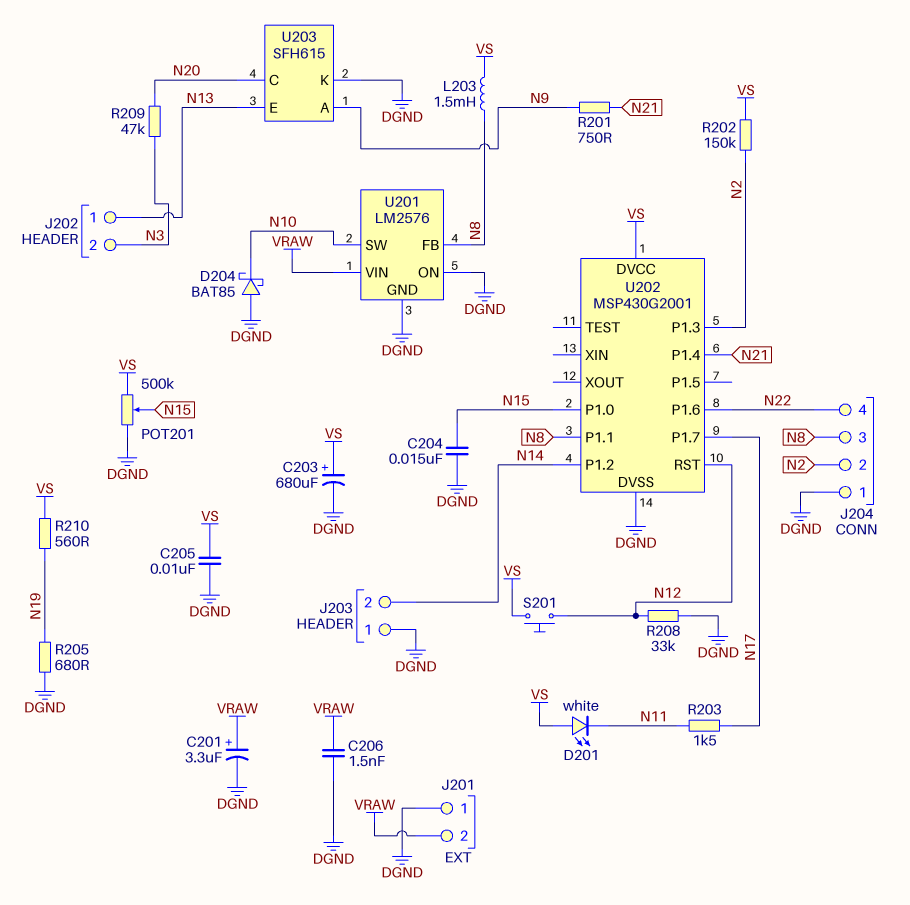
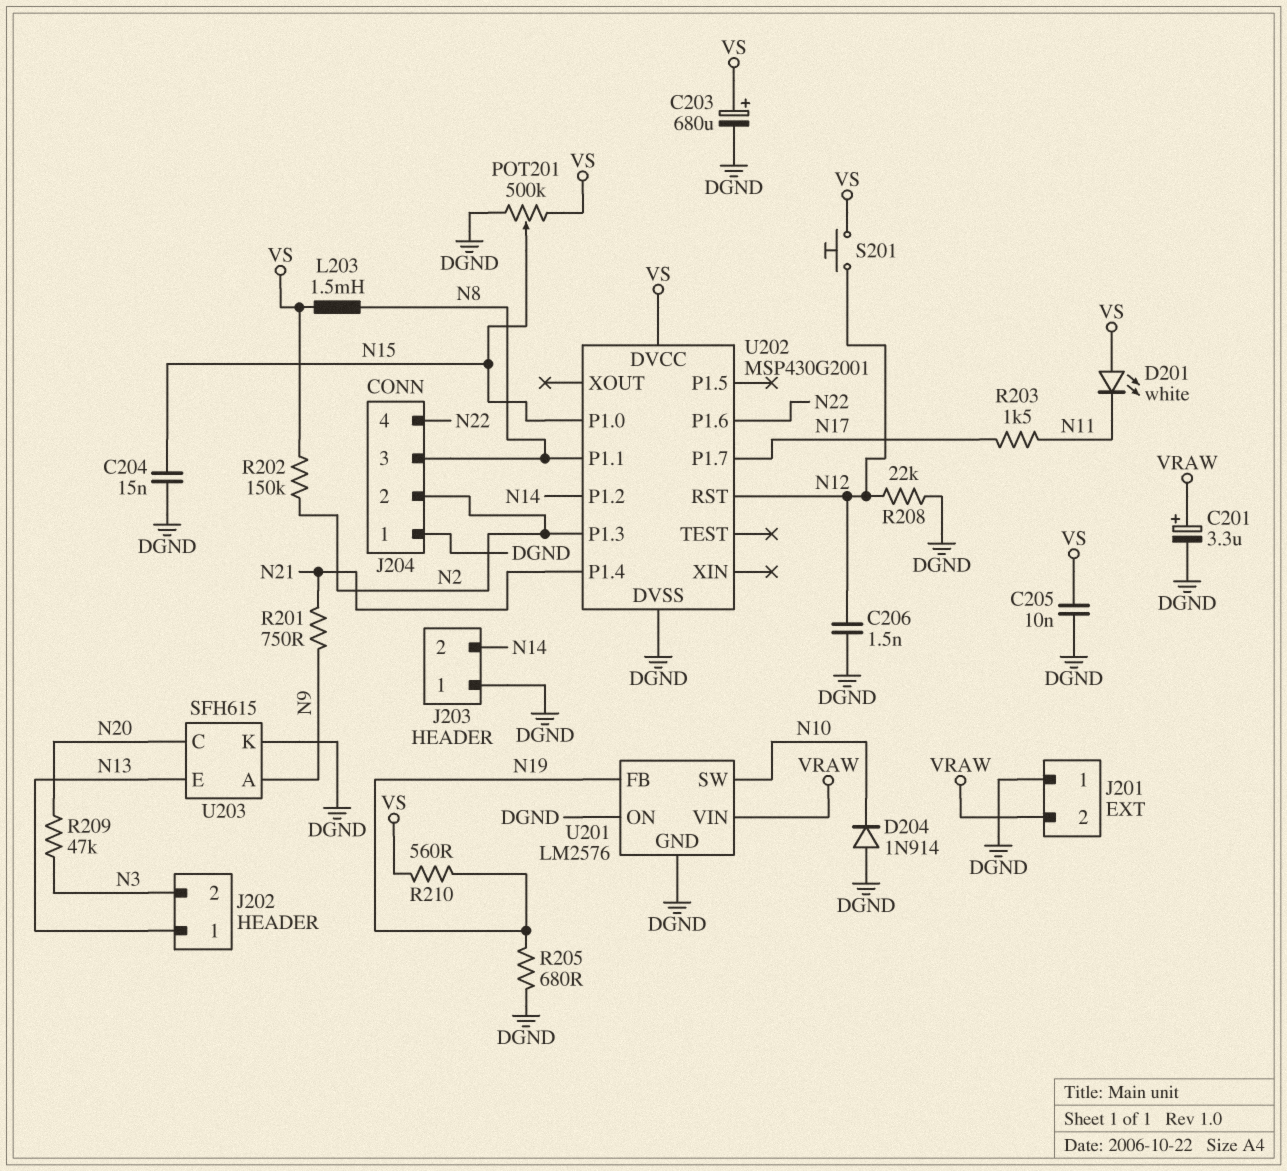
C206: 1.5nF (DGND, VRAW) -> 1.5nF (DGND, N12)
D204: schottky BAT85 (A DGND, K N10) -> diode 1N914 (A DGND, K N10)
R208: 33k (DGND, N12) -> 22k (DGND, N12)
U201 pin FB: N8 -> N19

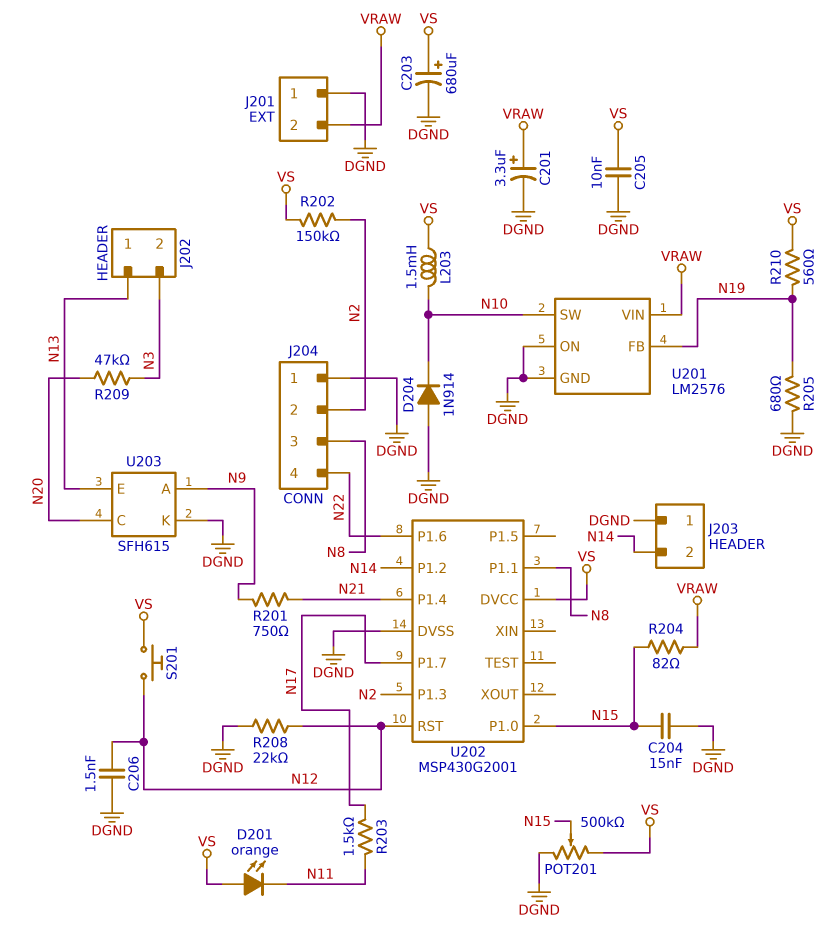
D201: LED white (A VS, K N11) -> LED orange (A VS, K N11)
L203: 1.5mH (N8, VS) -> 1.5mH (N10, VS)
R204: none -> 82 (N15, VRAW)

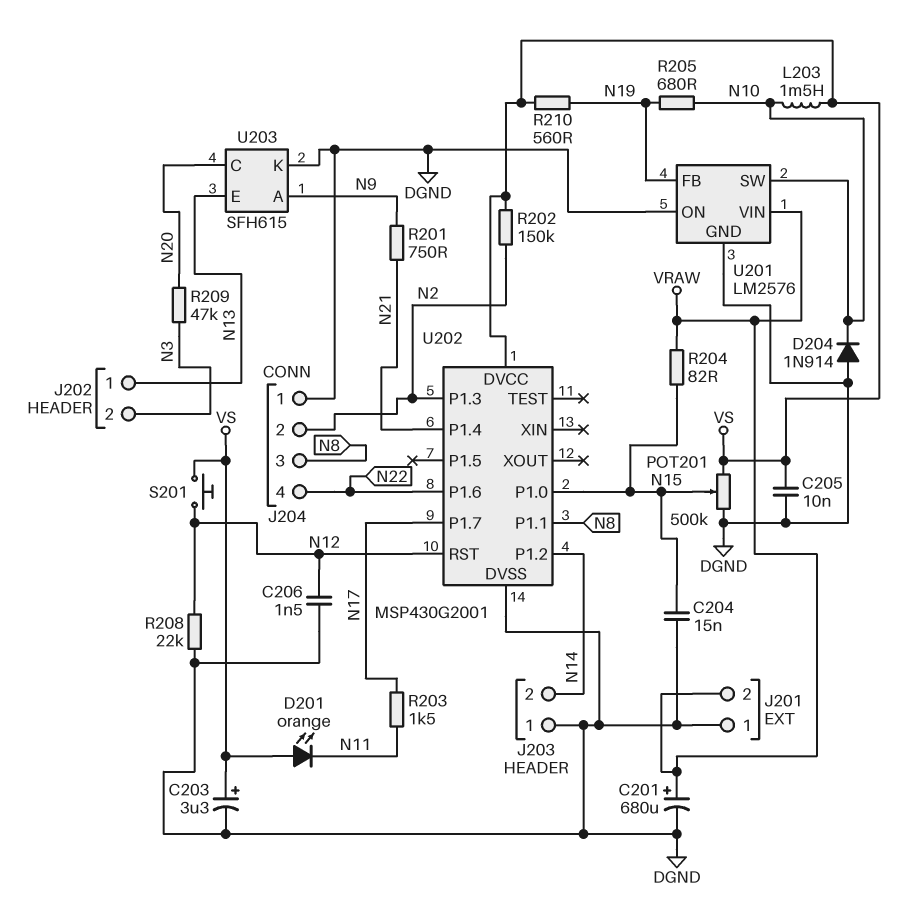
C201: 3.3uF (plus VRAW, minus DGND) -> 680uF (plus VRAW, minus DGND)
C203: 680uF (plus VS, minus DGND) -> 3.3uF (plus VS, minus DGND)
R205: 680 (DGND, N19) -> 680 (N10, N19)

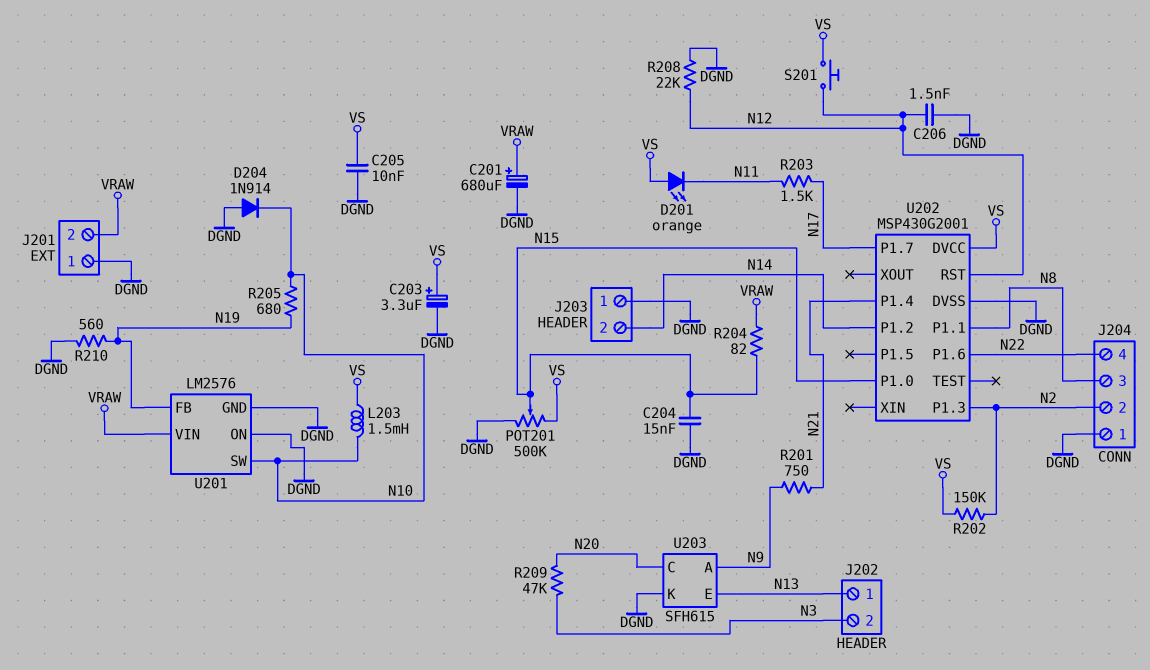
R210: 560 (N19, VS) -> 560 (DGND, N19)

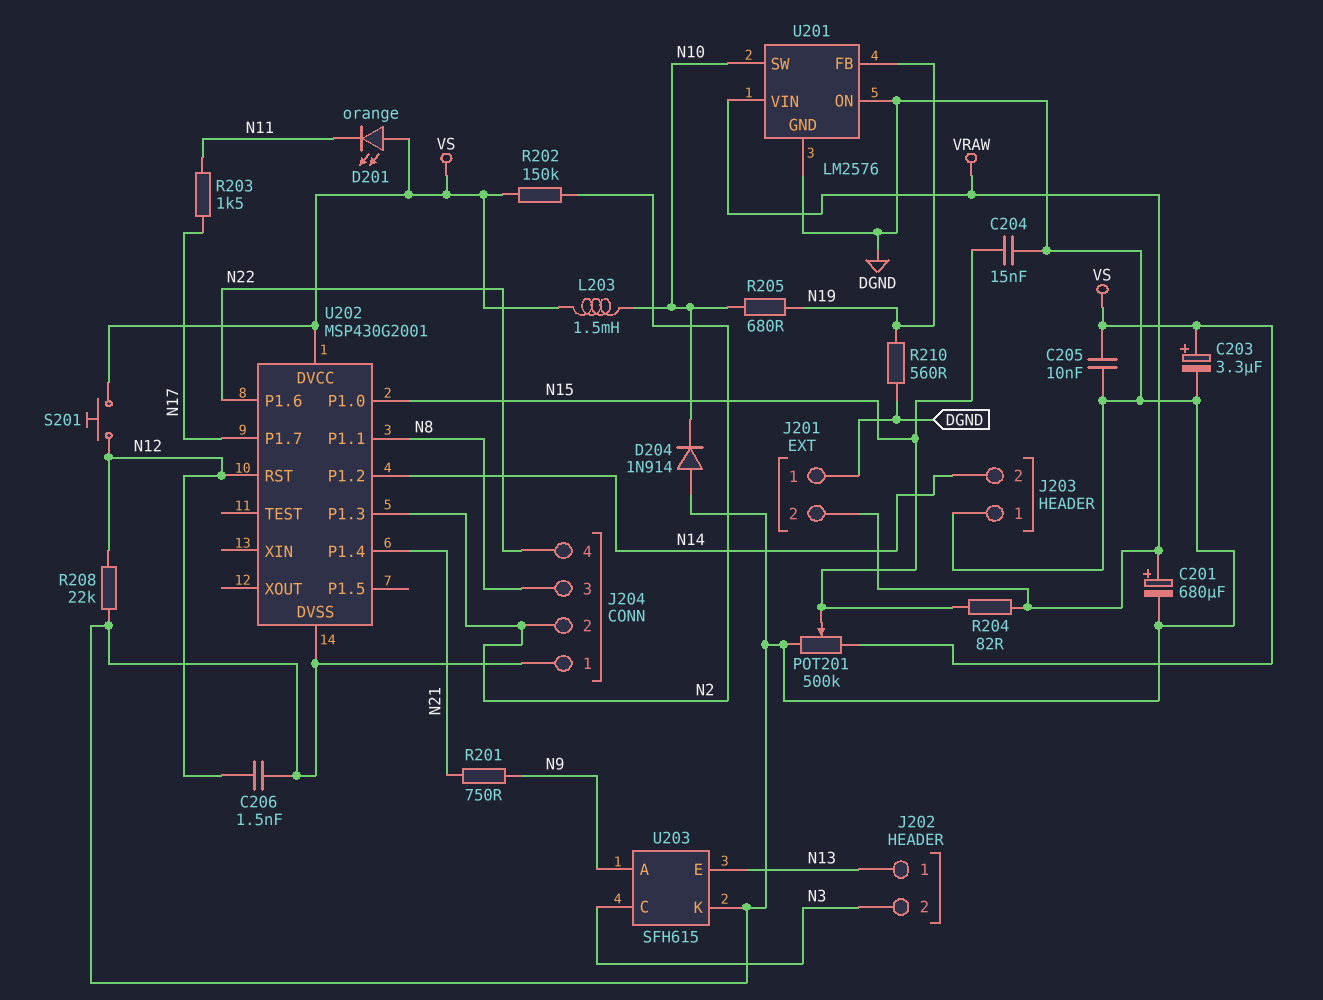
R209: 47k (N3, N20) -> none
U203 pin C: N20 -> N3

